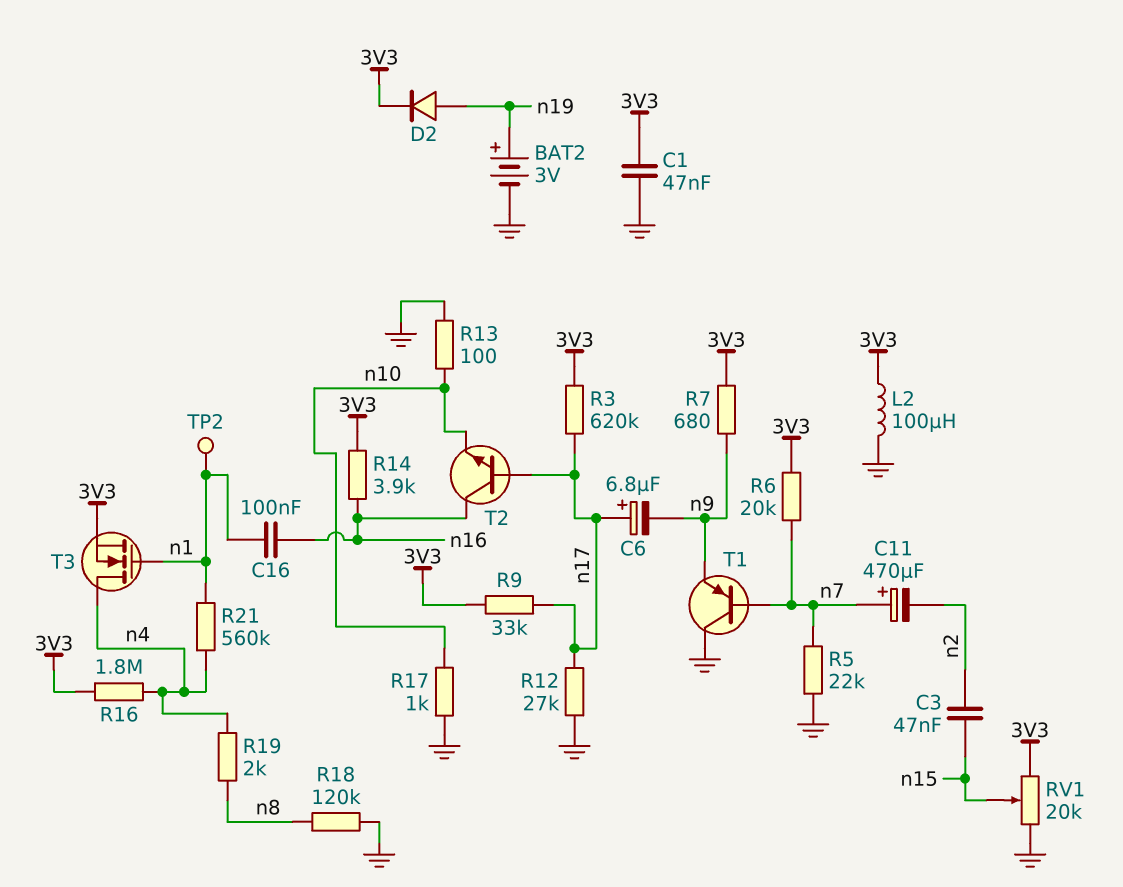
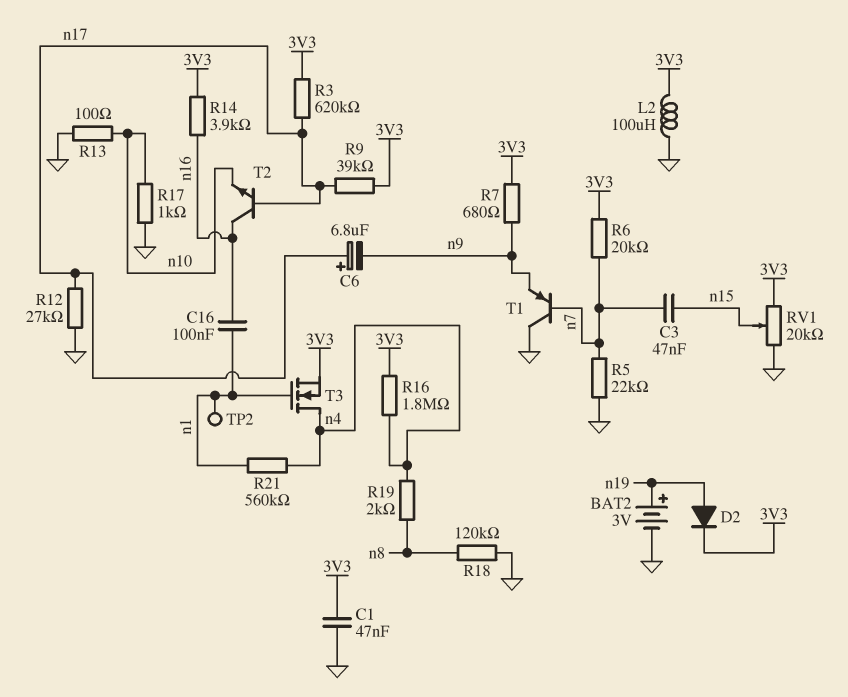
C3: 47nF (n2, n15) -> 47nF (n7, n15)
C11: 470uF (plus n7, minus n2) -> none
R9: 33k (3V3, n17) -> 39k (3V3, n17)

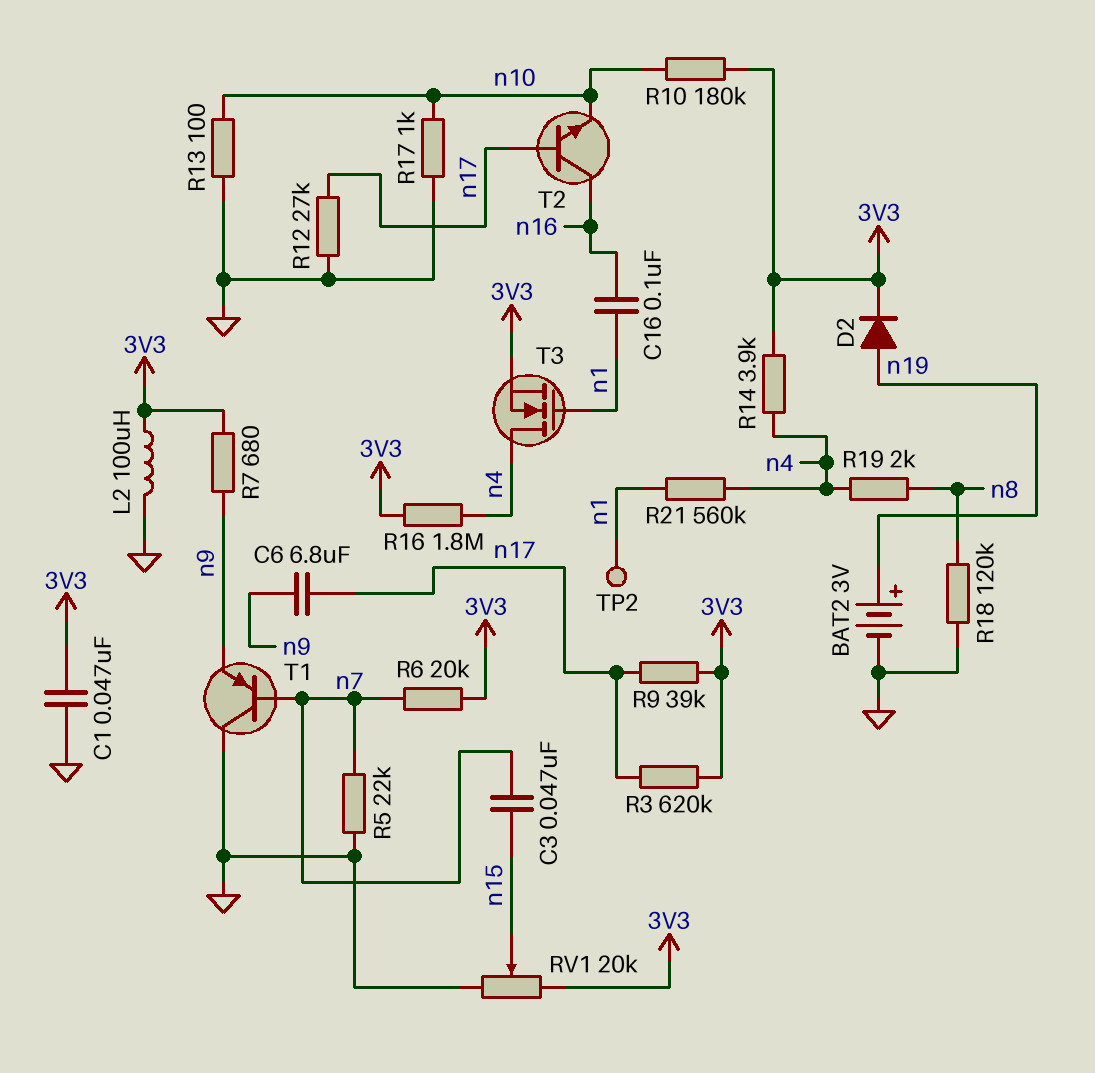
C6: 6.8uF (plus n17, minus n9) -> 6.8uF (n9, n17)
R10: none -> 180k (3V3, n10)
R14: 3.9k (3V3, n16) -> 3.9k (3V3, n4)

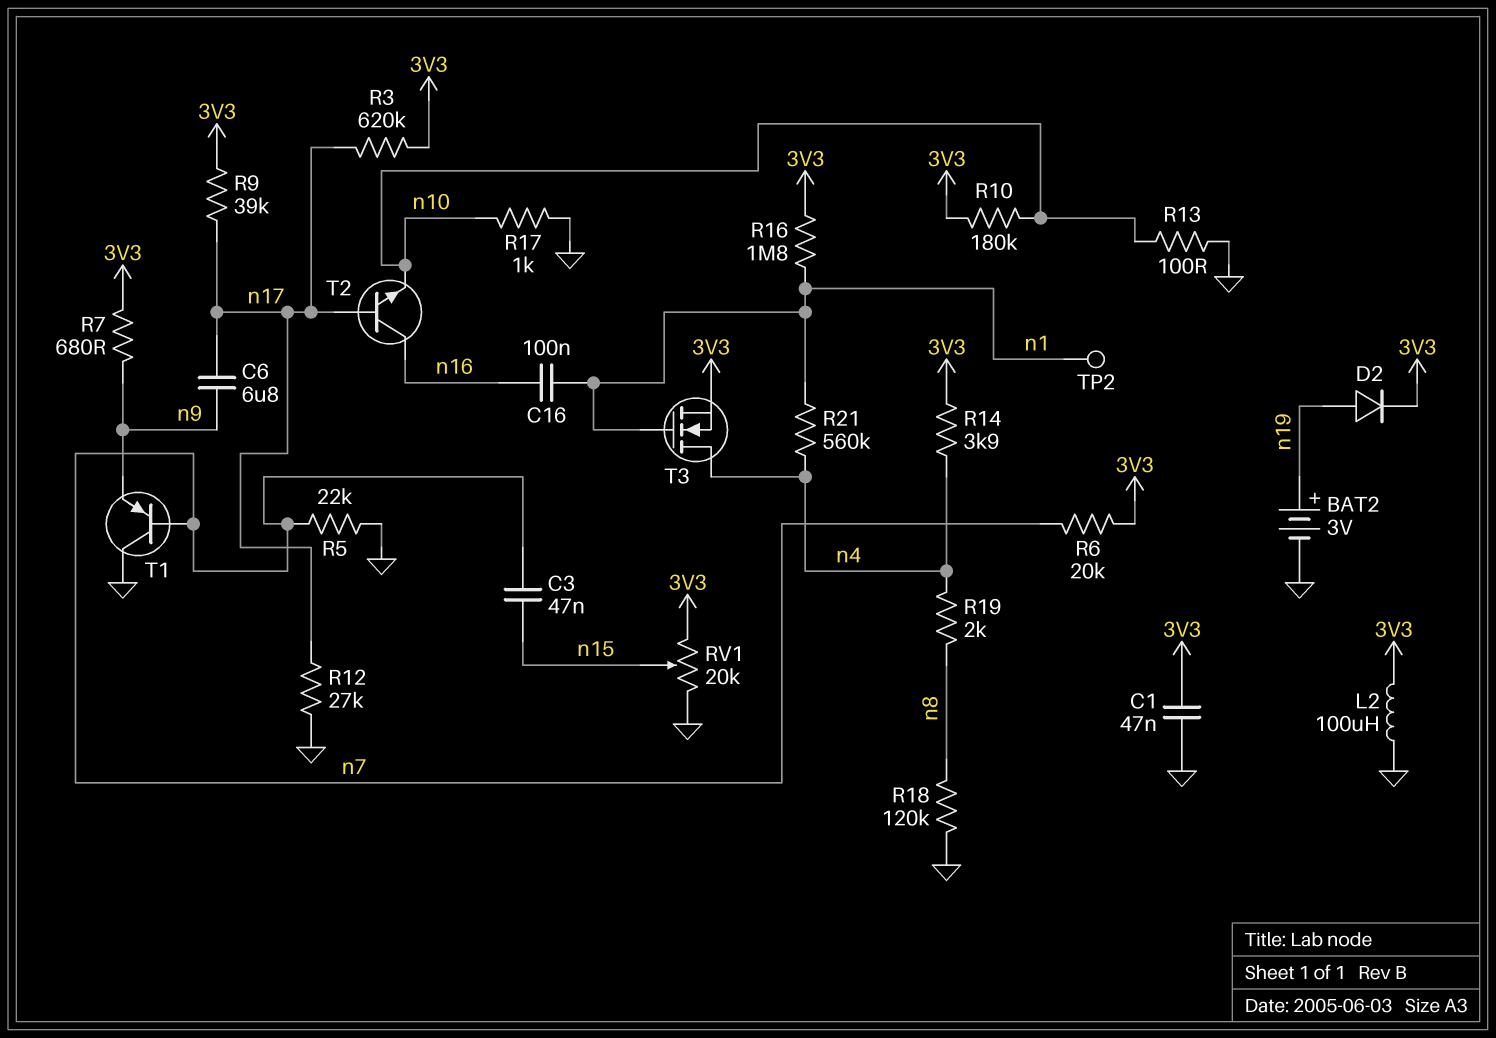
R16: 1.8M (3V3, n4) -> 1.8M (3V3, n1)

